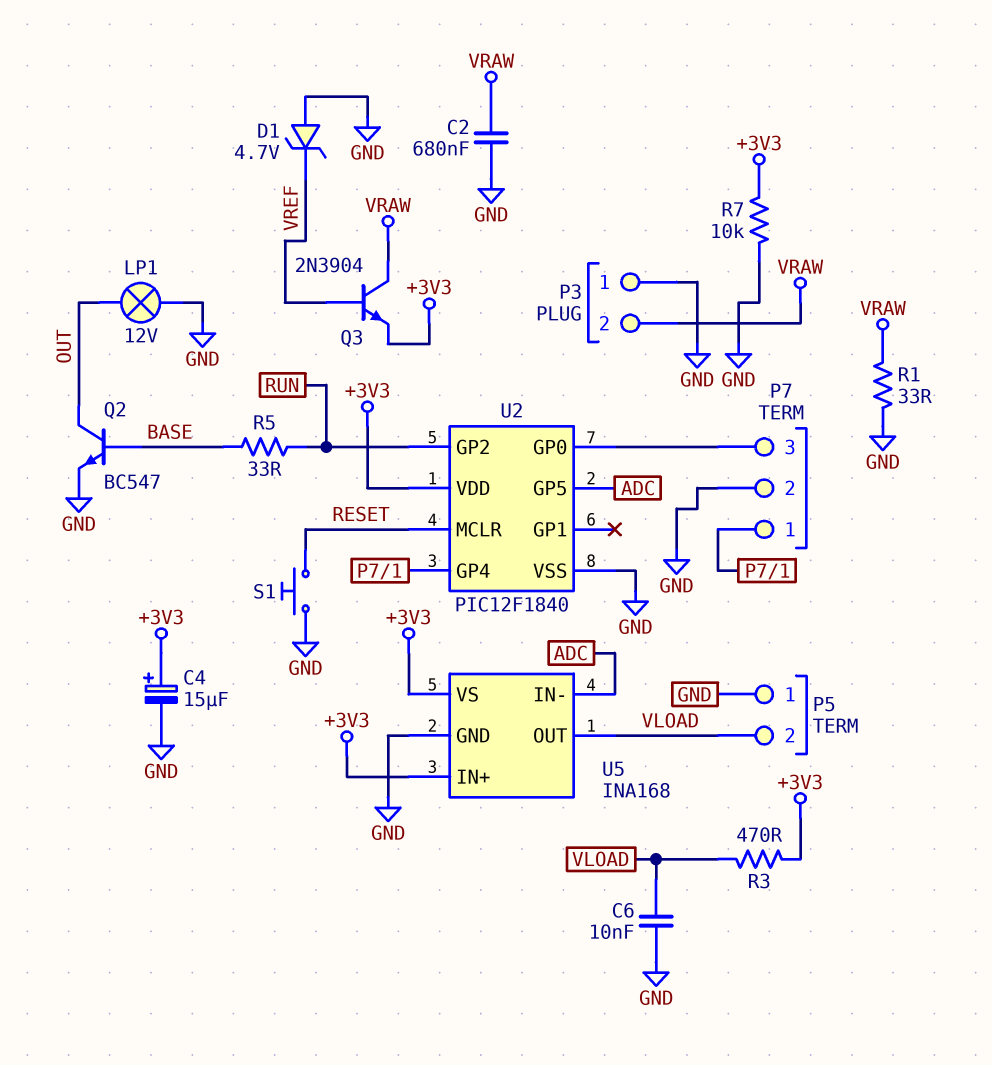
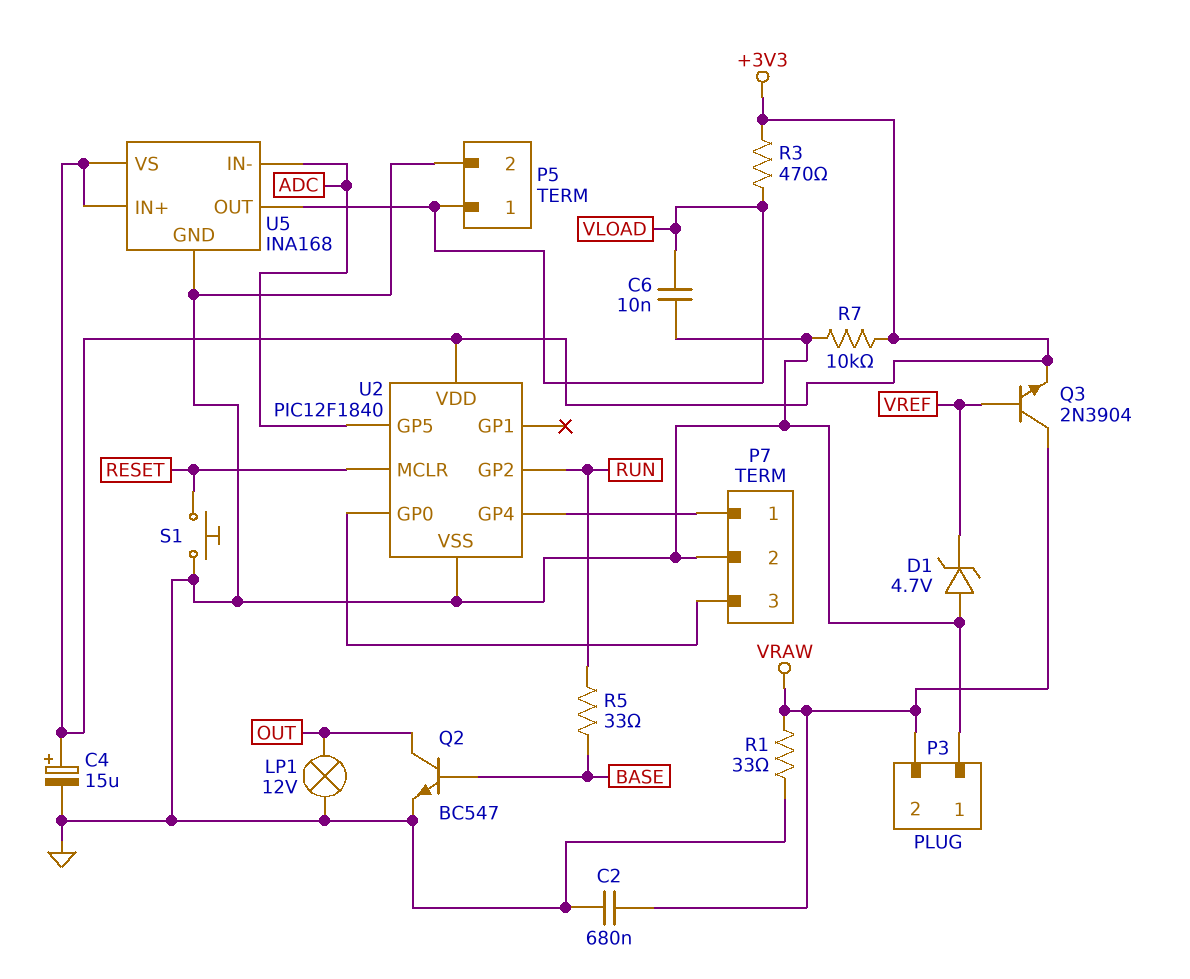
P5 pin 1: GND -> VLOAD
P5 pin 2: VLOAD -> GND

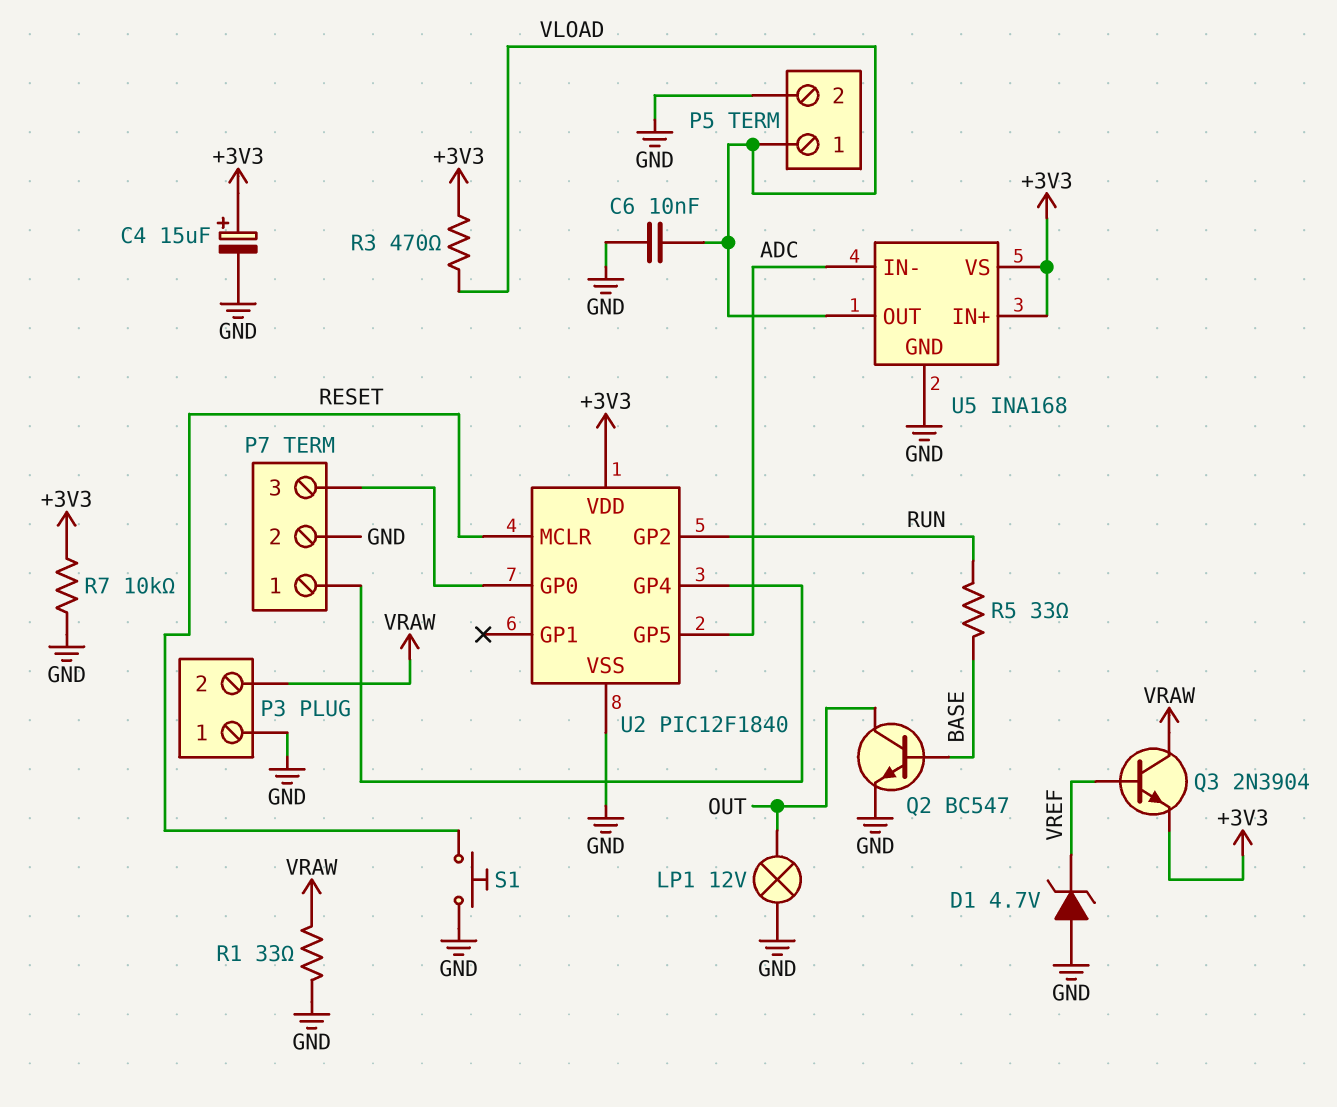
C2: 680nF (GND, VRAW) -> none

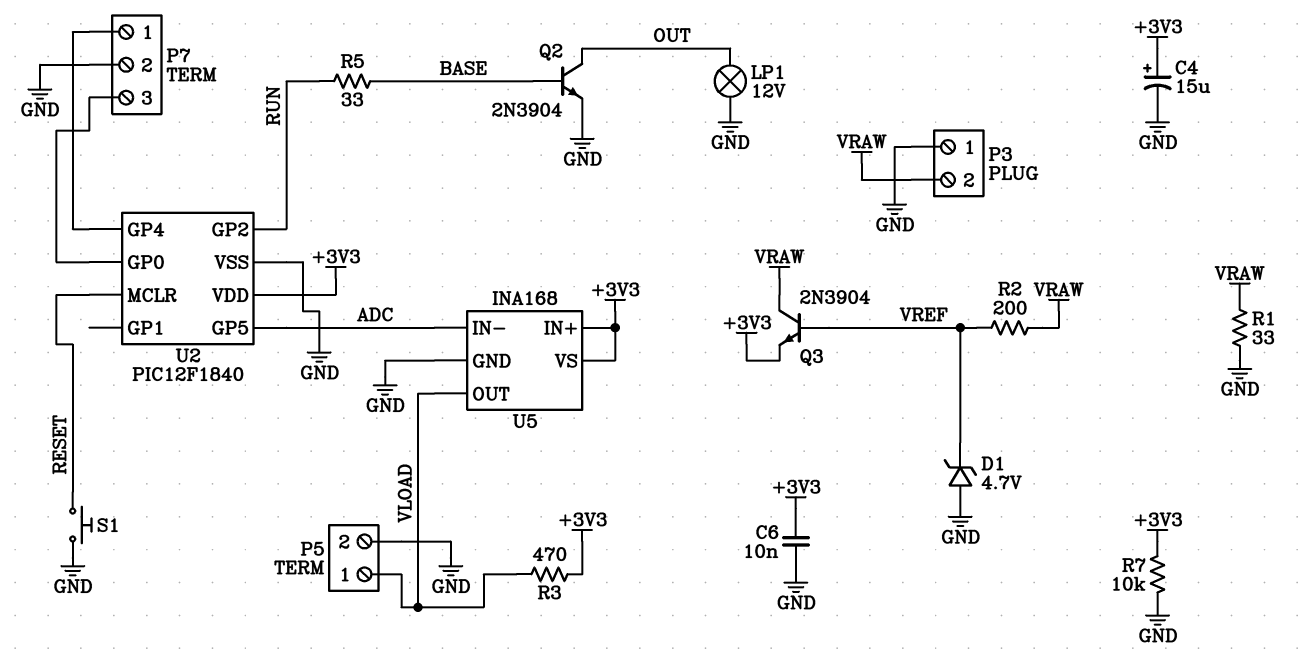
C6: 10nF (GND, VLOAD) -> 10nF (+3V3, GND)
Q2: NPN BC547 (B BASE, C OUT, E GND) -> NPN 2N3904 (B BASE, C OUT, E GND)
R2: none -> 200 (VRAW, VREF)

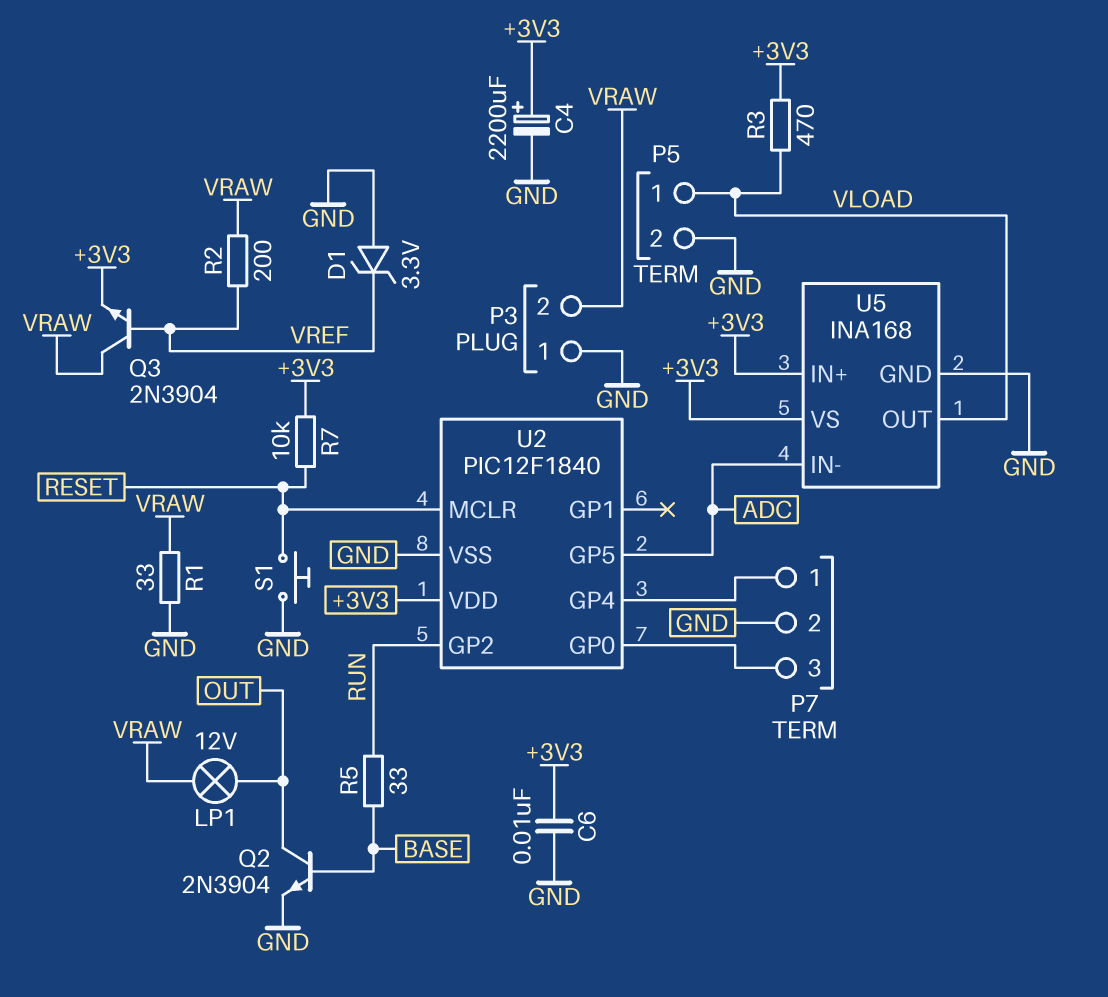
C4: 15uF (plus +3V3, minus GND) -> 2200uF (plus +3V3, minus GND)
D1: zener 4.7V (A GND, K VREF) -> zener 3.3V (A GND, K VREF)
LP1: lamp 12V (GND, OUT) -> lamp 12V (OUT, VRAW)
R7: 10k (+3V3, GND) -> 10k (+3V3, RESET)

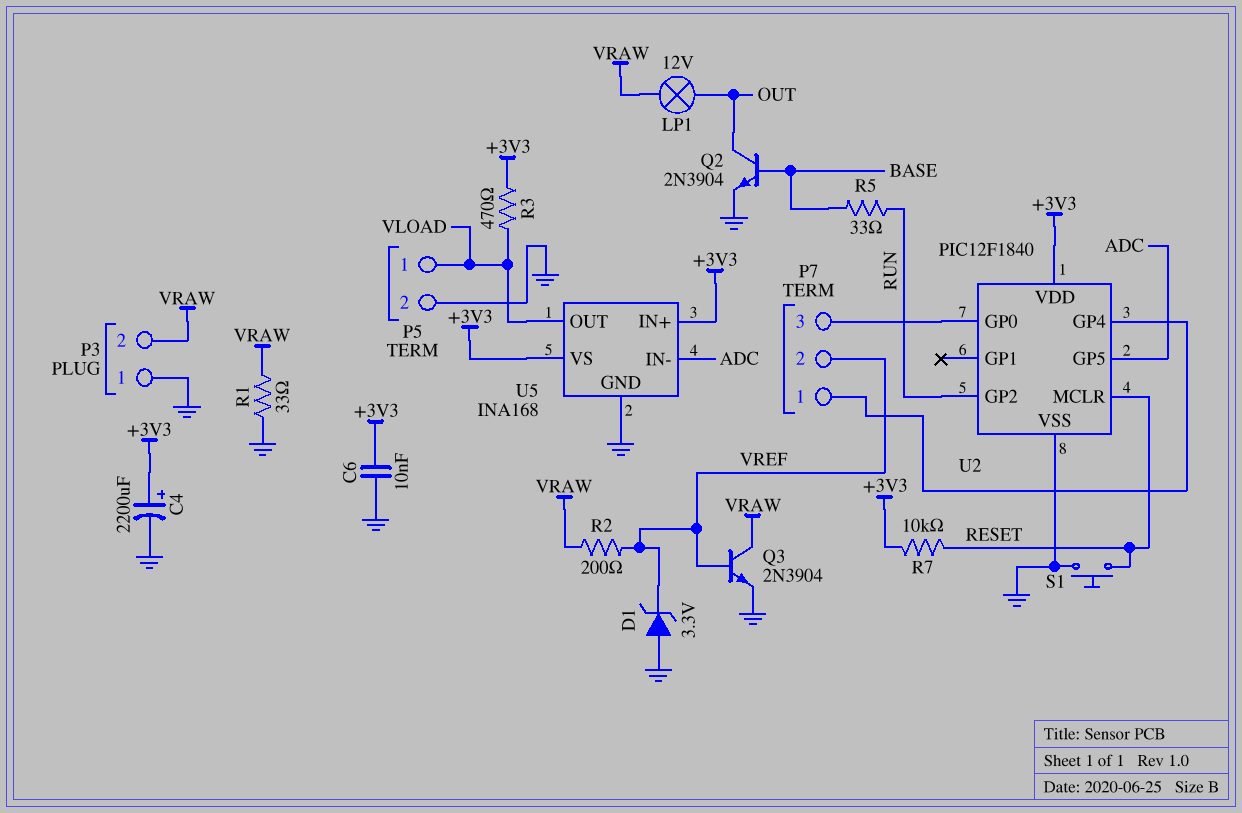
P7 pin 2: GND -> VREF
Q3: NPN 2N3904 (B VREF, C VRAW, E +3V3) -> NPN 2N3904 (B VREF, C VRAW, E GND)

